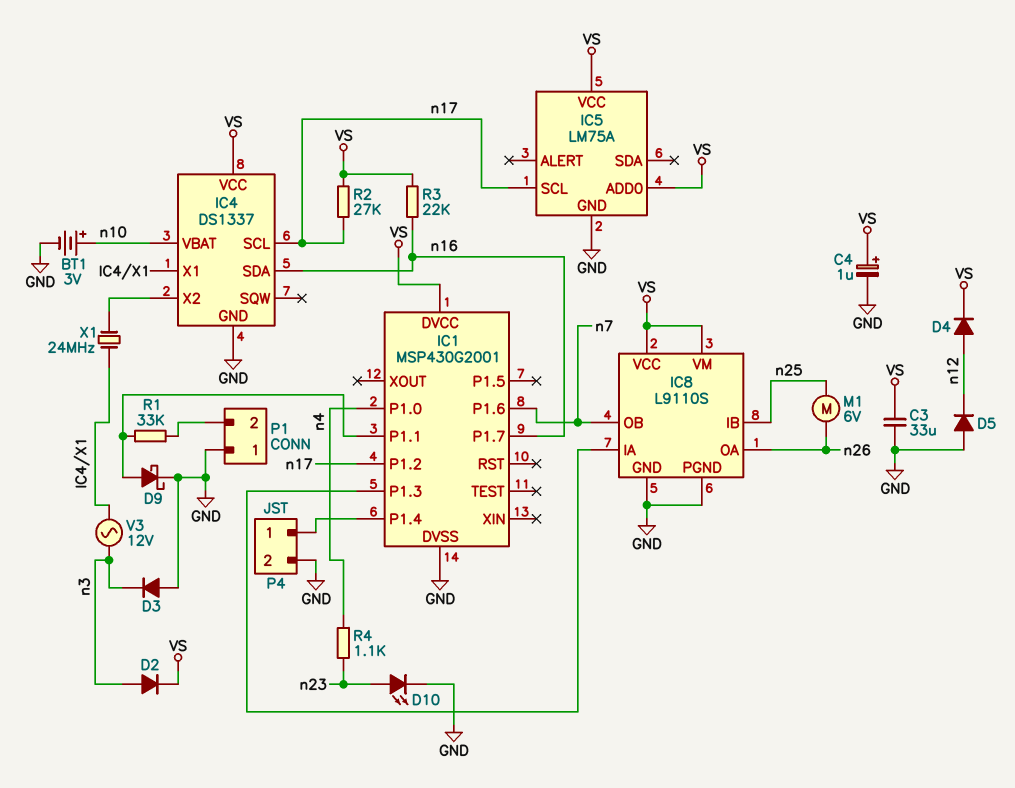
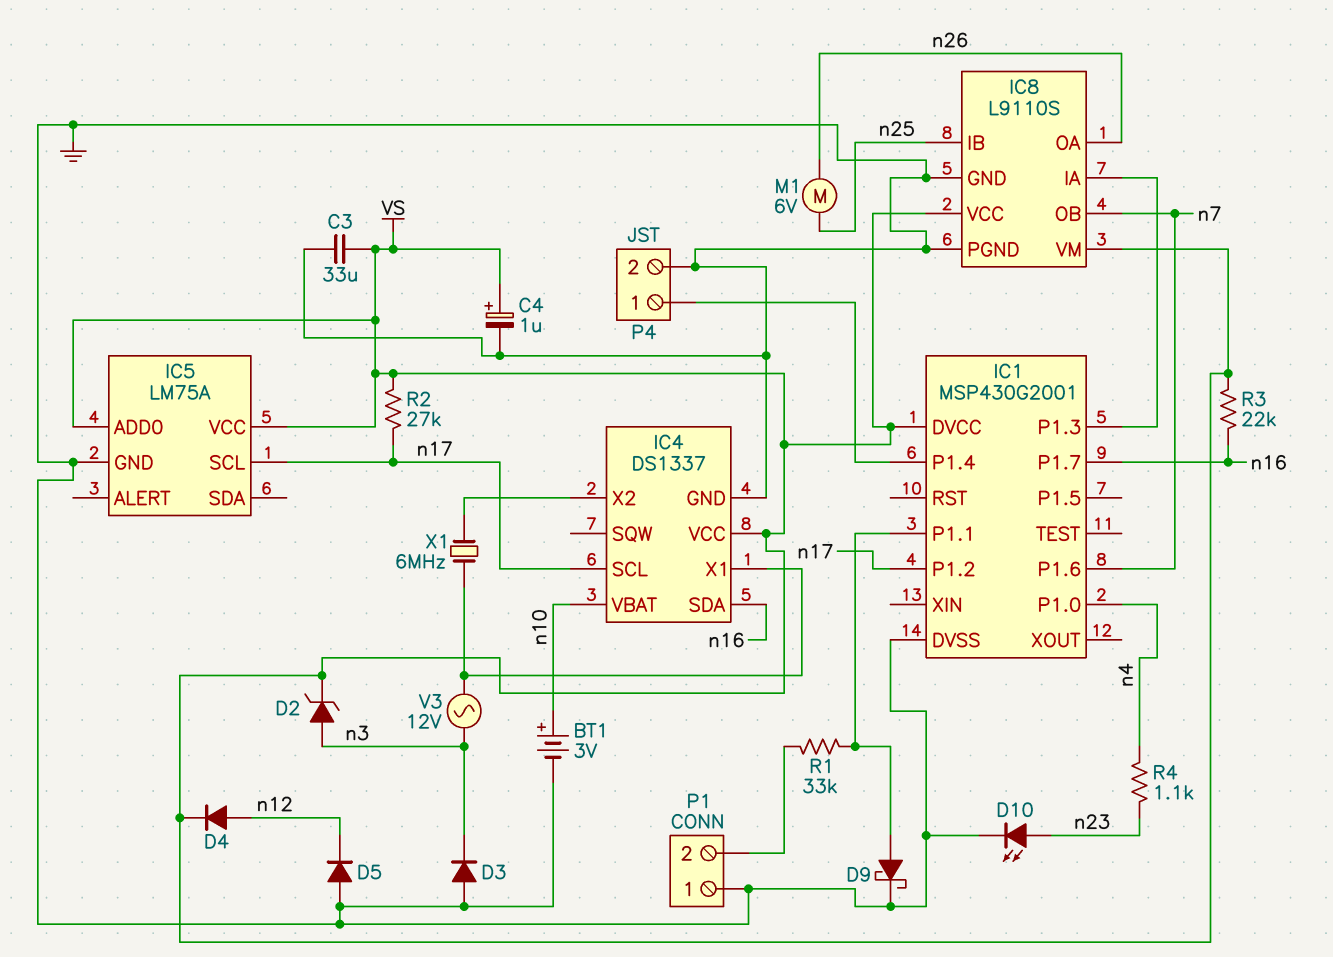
D2: diode (A n3, K VS) -> zener (A n3, K VS)
X1: 24MHz (IC4/X1, IC4/X2) -> 6MHz (IC4/X1, IC4/X2)

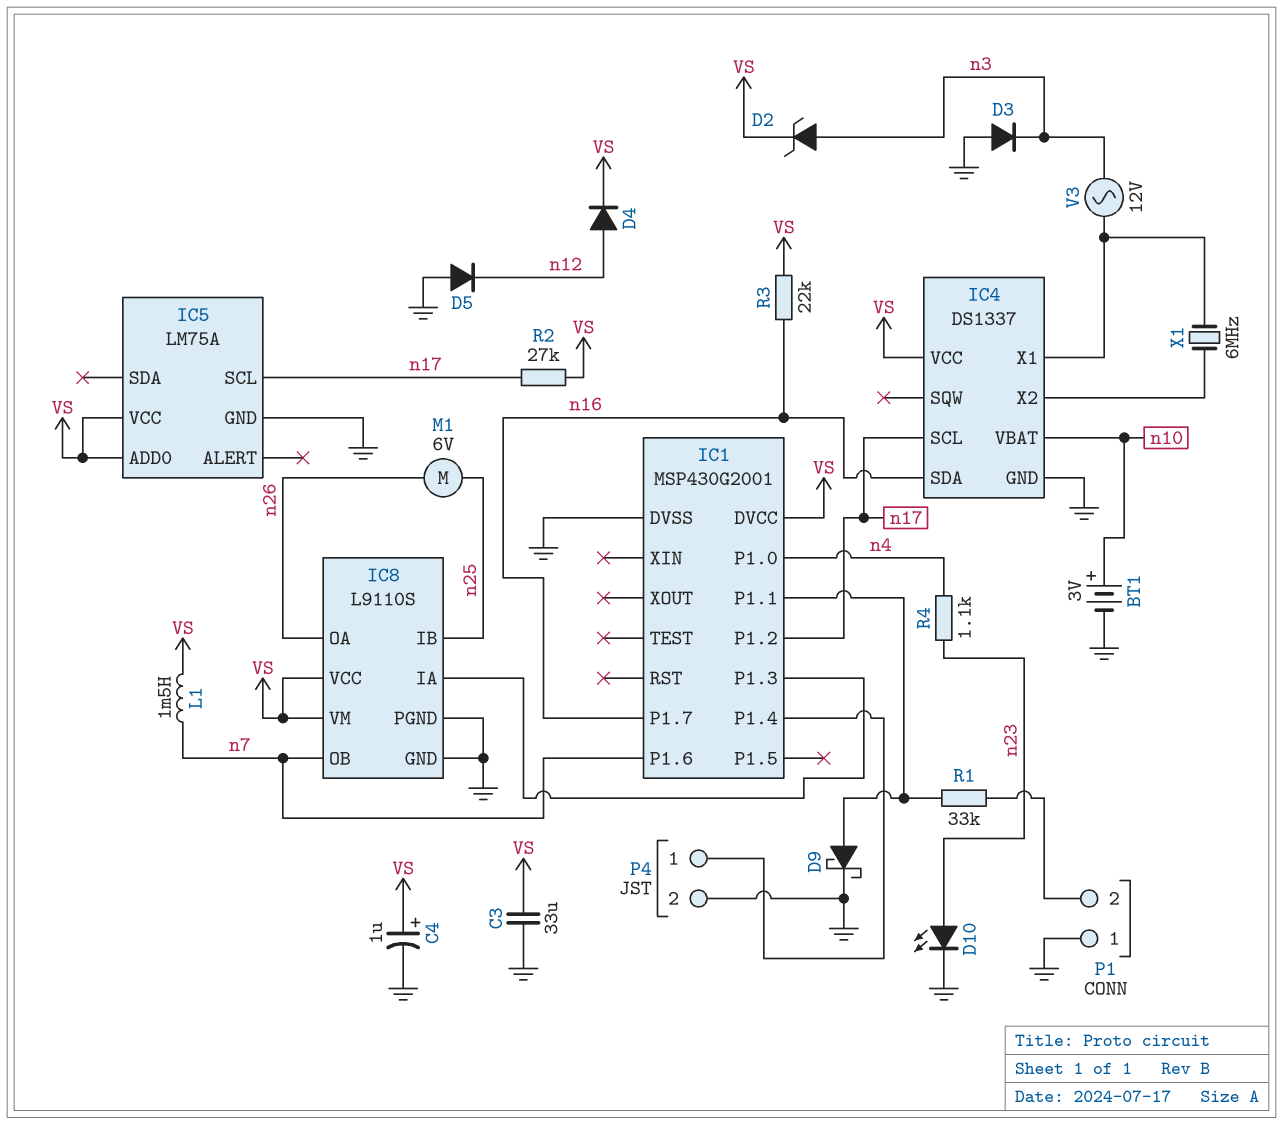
L1: none -> 1.5mH (VS, n7)

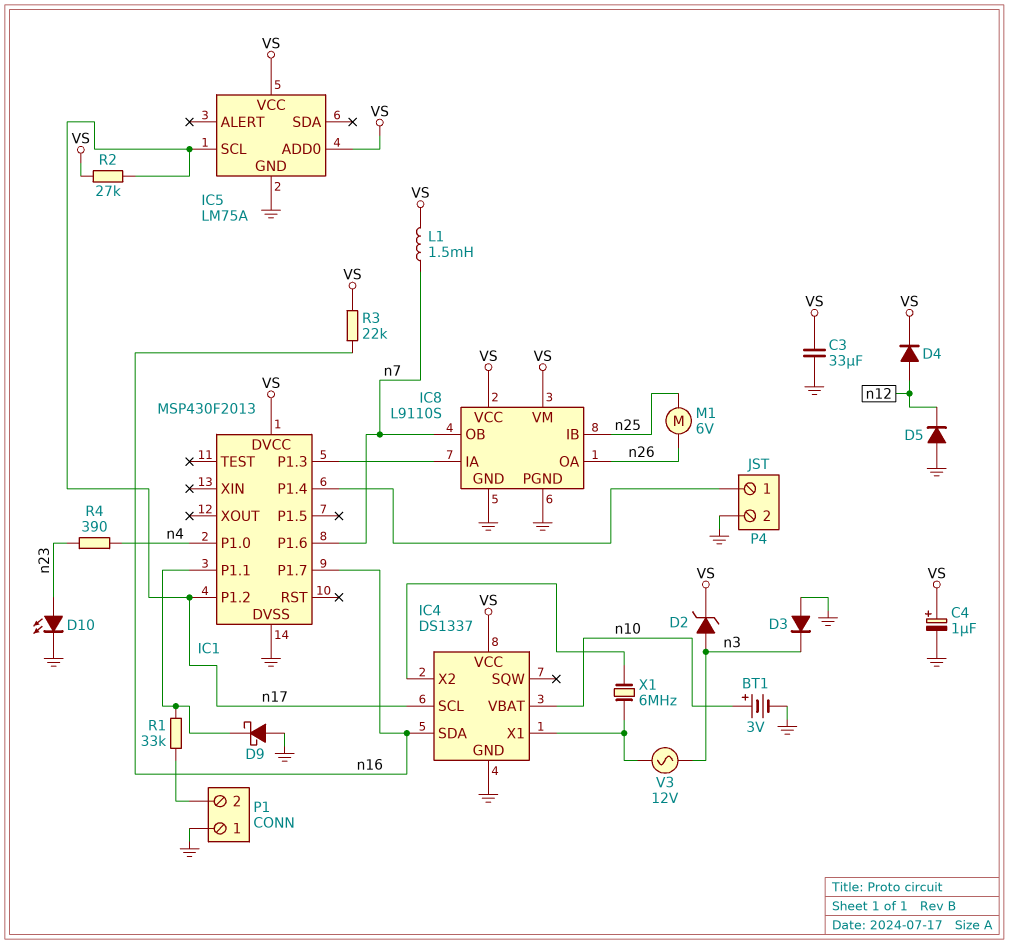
D9: schottky (A IC1/P1.1, K GND) -> schottky (A GND, K IC1/P1.1)
IC1: MSP430G2001 -> MSP430F2013
R4: 1.1k (n4, n23) -> 390 (n4, n23)

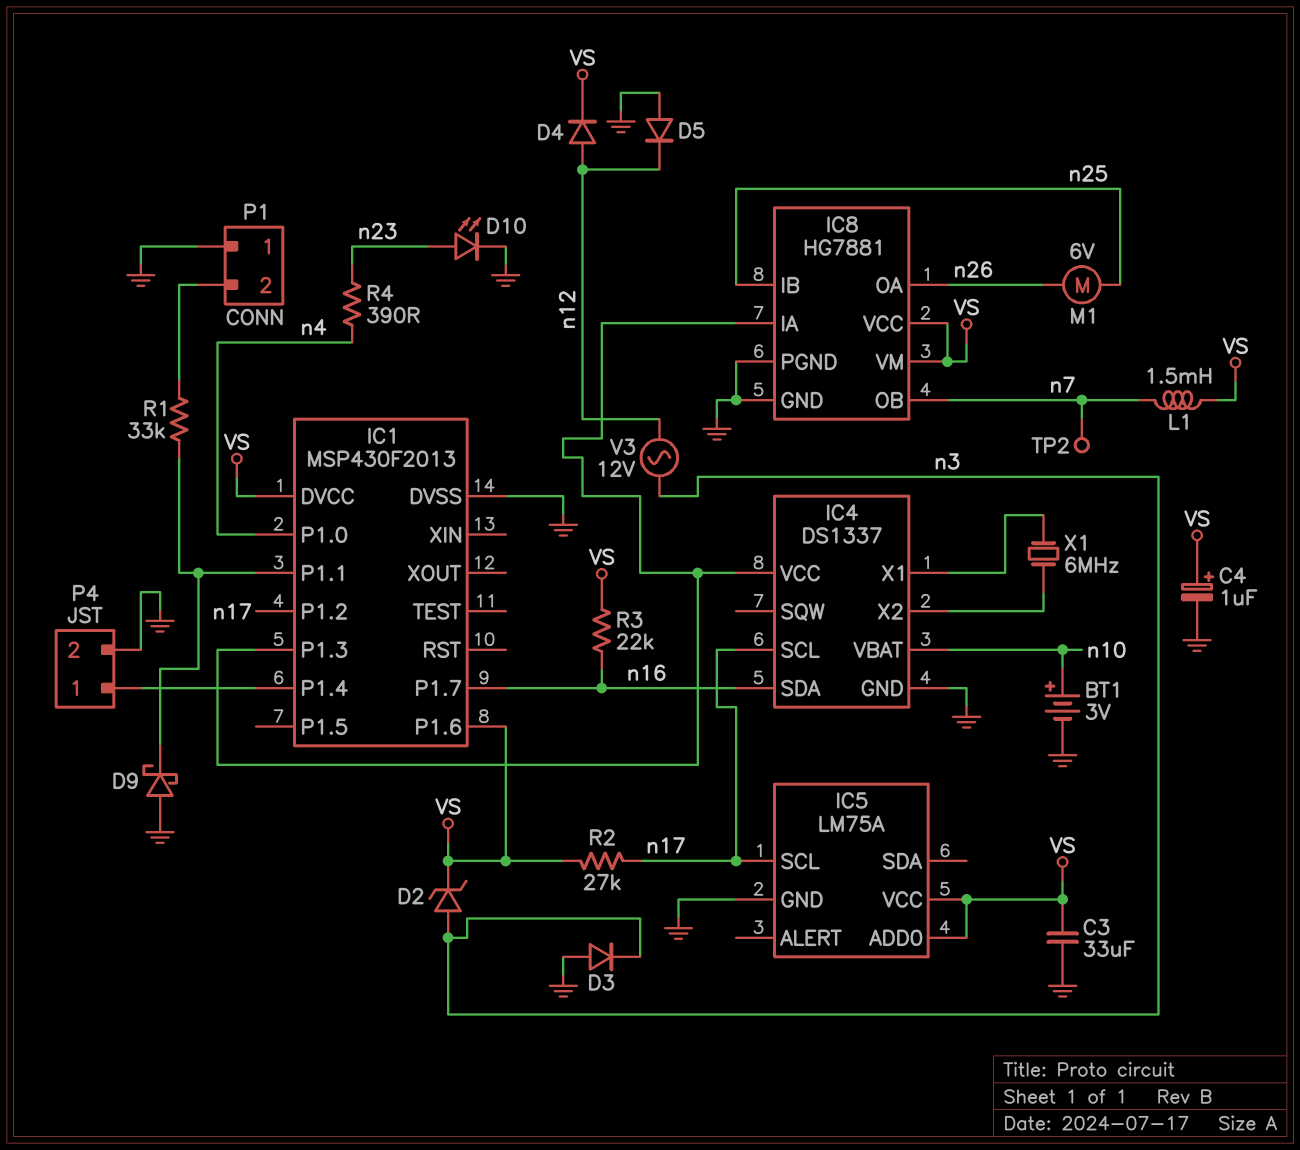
IC1 pin P1.6: n7 -> VS
IC4 pin VCC: VS -> IC1/P1.3
IC8: L9110S -> HG7881
TP2: none -> test point (n7)
V3: AC 12V (IC4/X1, n3) -> AC 12V (n3, n12)

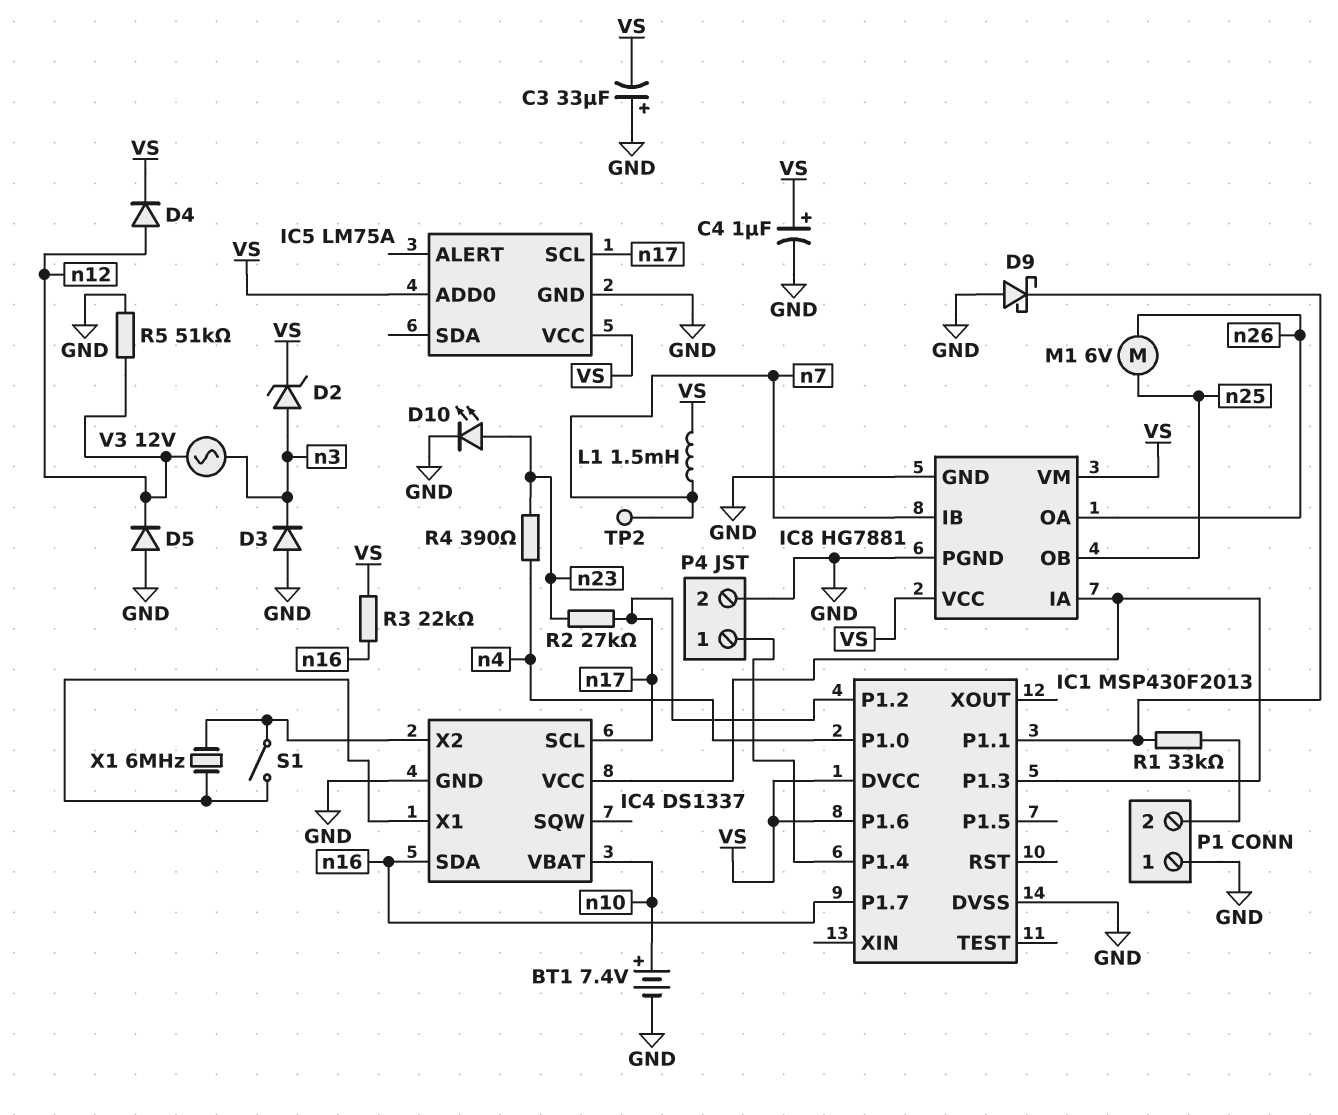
BT1: 3V (plus n10, minus GND) -> 7.4V (plus n10, minus GND)
C3: 33uF (GND, VS) -> 33uF (plus GND, minus VS)
IC8 pin IB: n25 -> n7
IC8 pin OB: n7 -> n25
R2: 27k (VS, n17) -> 27k (n17, n23)
R5: none -> 51k (GND, n12)
S1: none -> switch (IC4/X1, IC4/X2)

